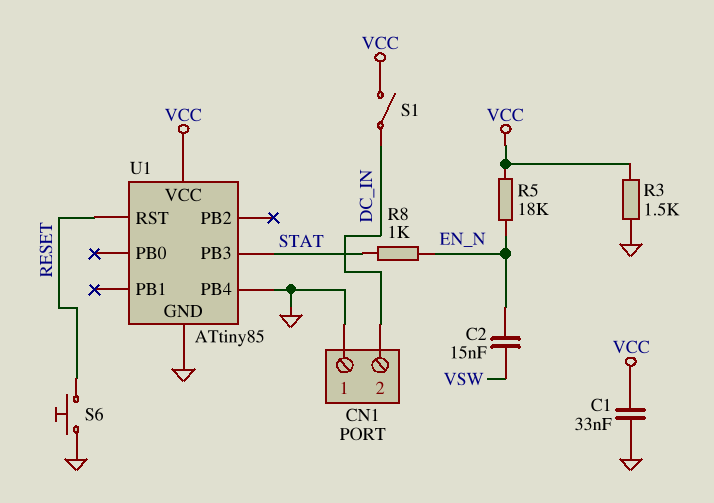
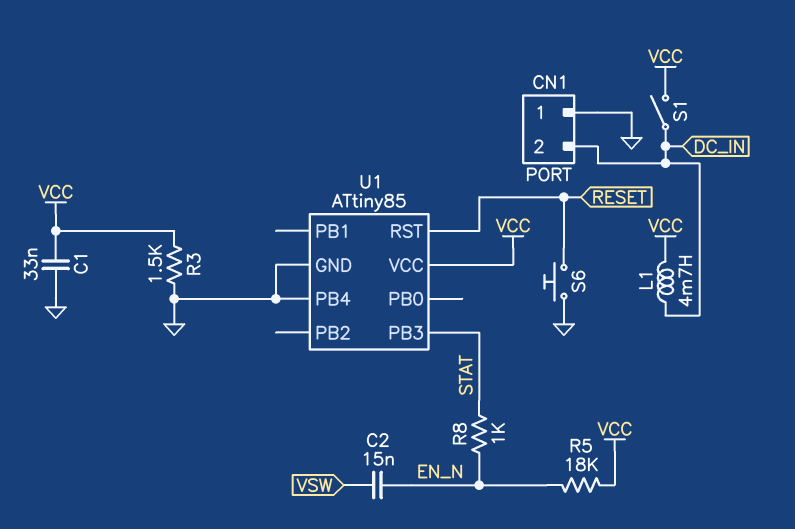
L1: none -> 4.7mH (DC_IN, VCC)

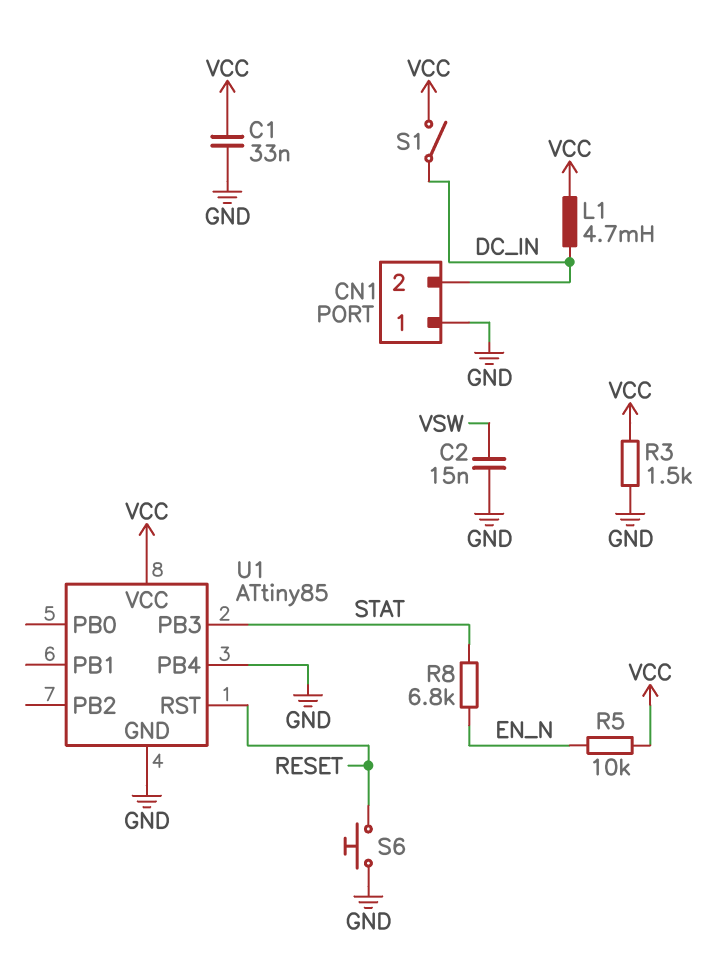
C2: 15nF (EN_N, VSW) -> 15nF (GND, VSW)
R5: 18k (EN_N, VCC) -> 10k (EN_N, VCC)
R8: 1k (EN_N, STAT) -> 6.8k (EN_N, STAT)

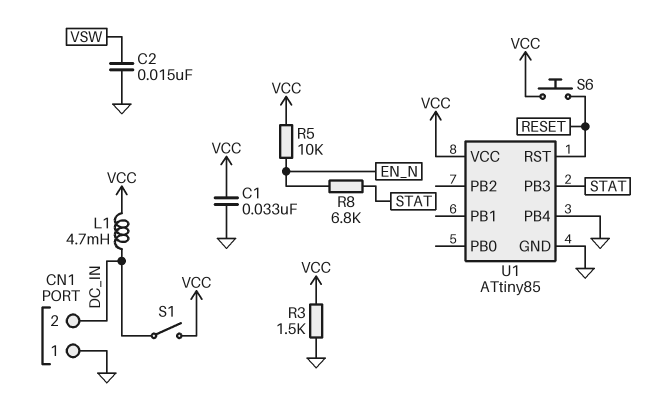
S6: button (GND, RESET) -> button (RESET, VCC)

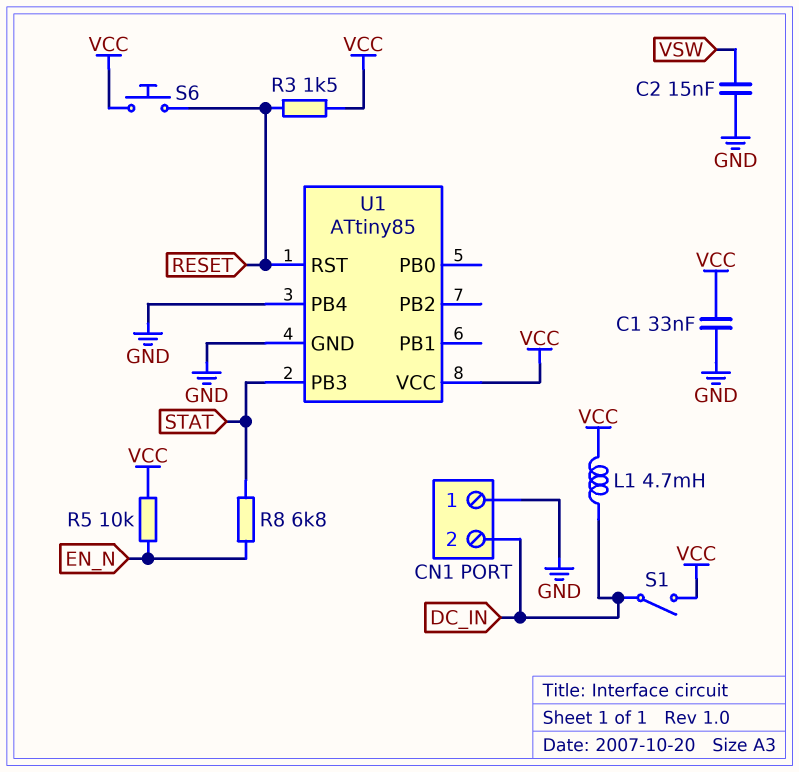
R3: 1.5k (GND, VCC) -> 1.5k (RESET, VCC)

